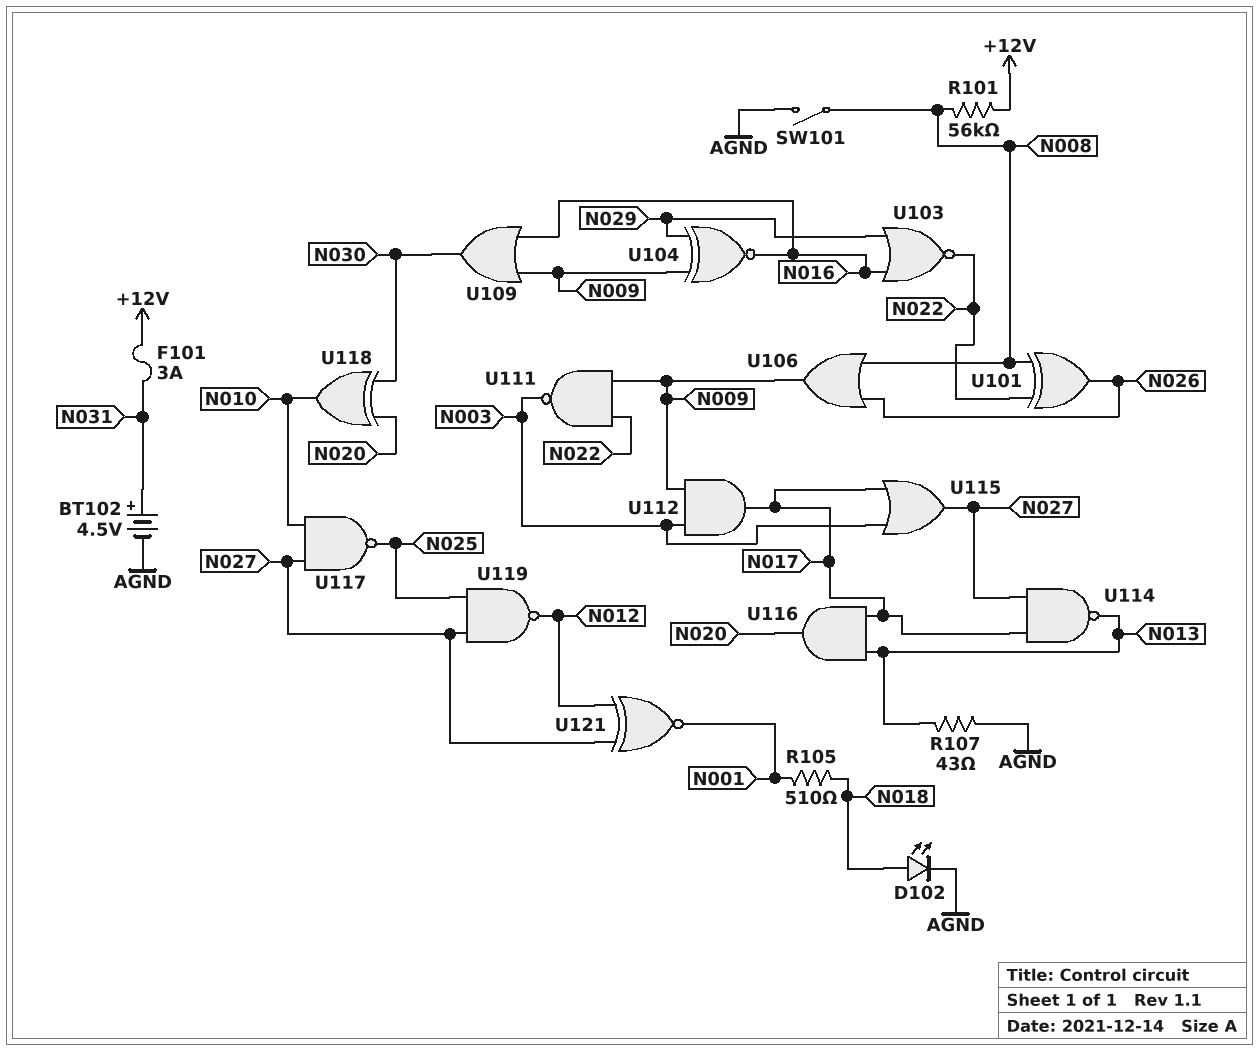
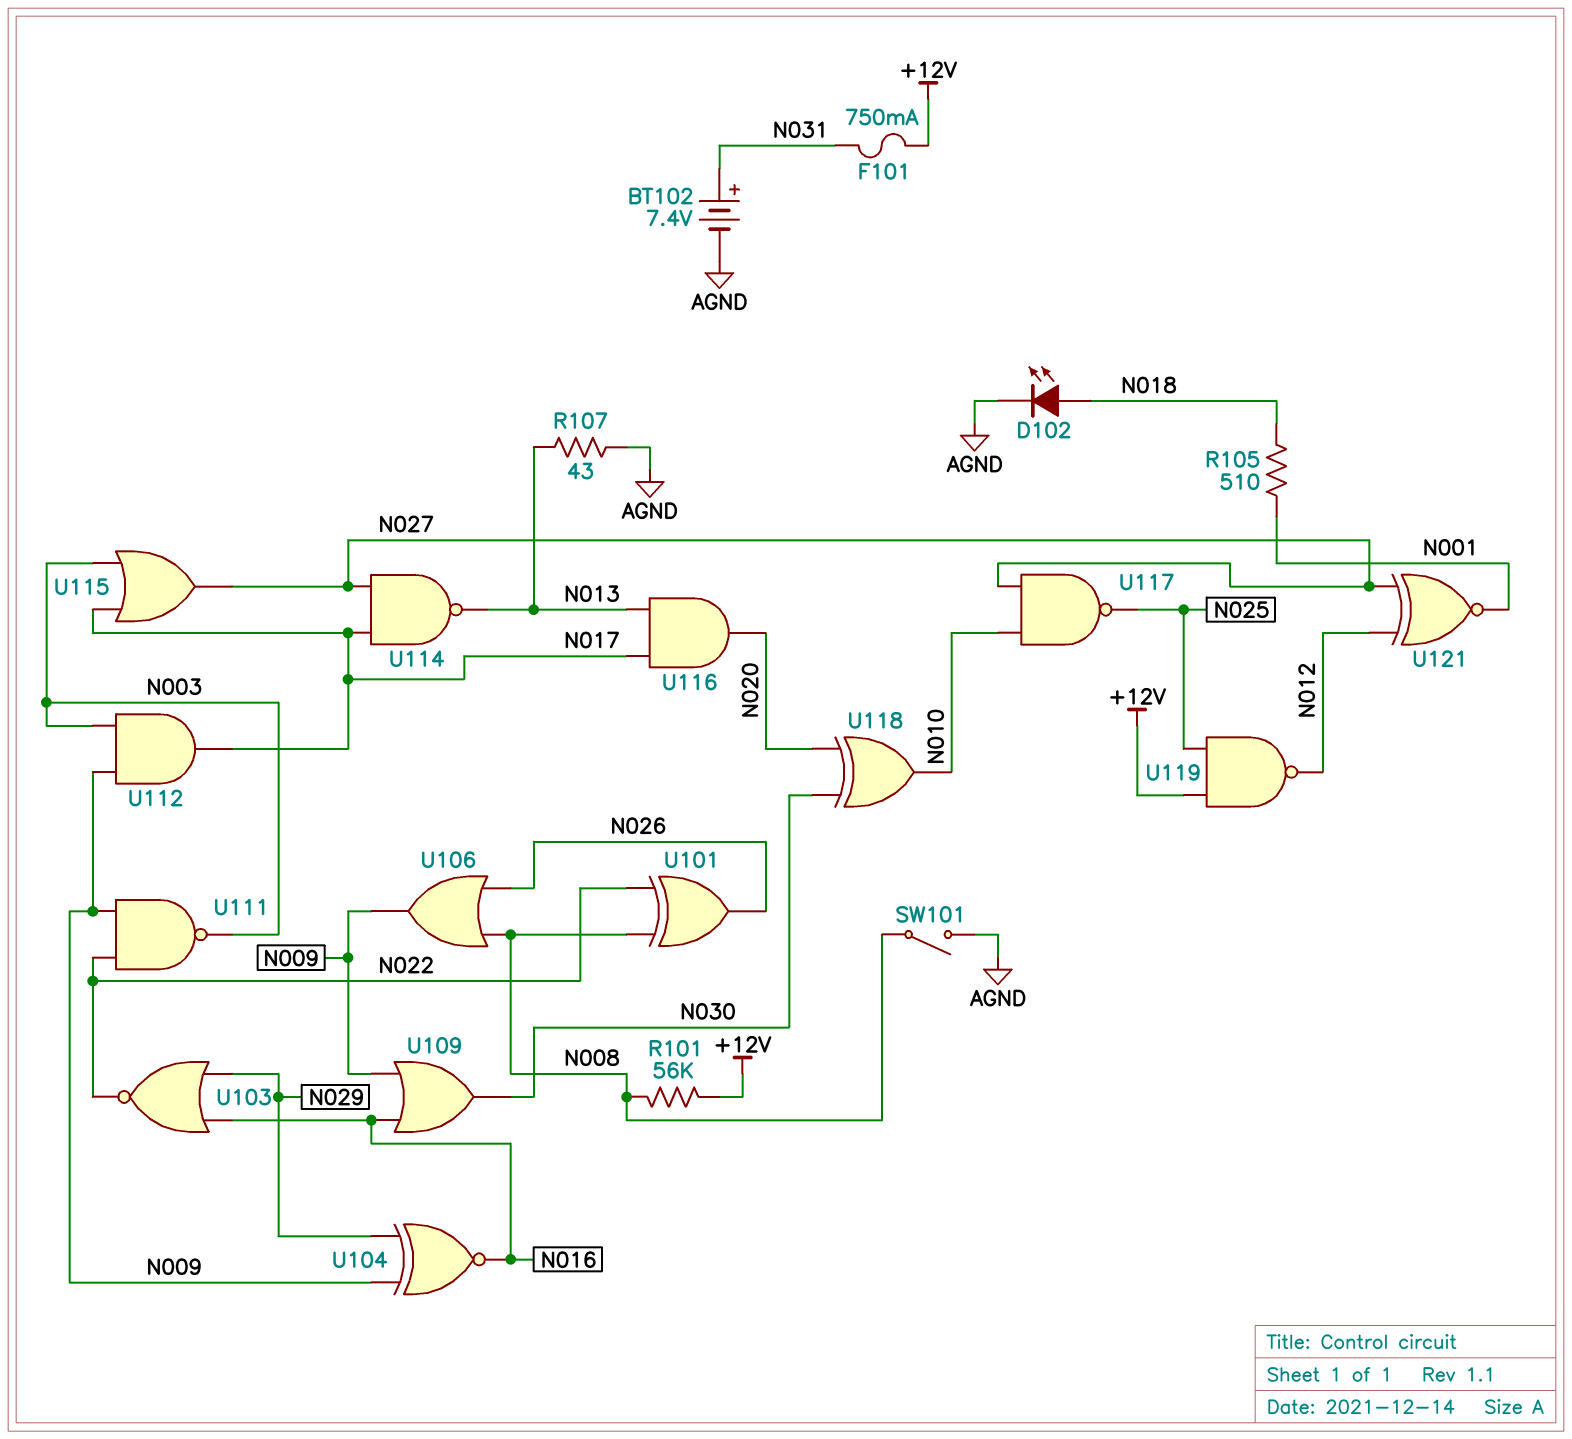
BT102: 4.5V (plus N031, minus AGND) -> 7.4V (plus N031, minus AGND)
F101: 3A (+12V, N031) -> 750mA (+12V, N031)
U119: NAND (in N025, in N027, out N012) -> NAND (in +12V, in N025, out N012)

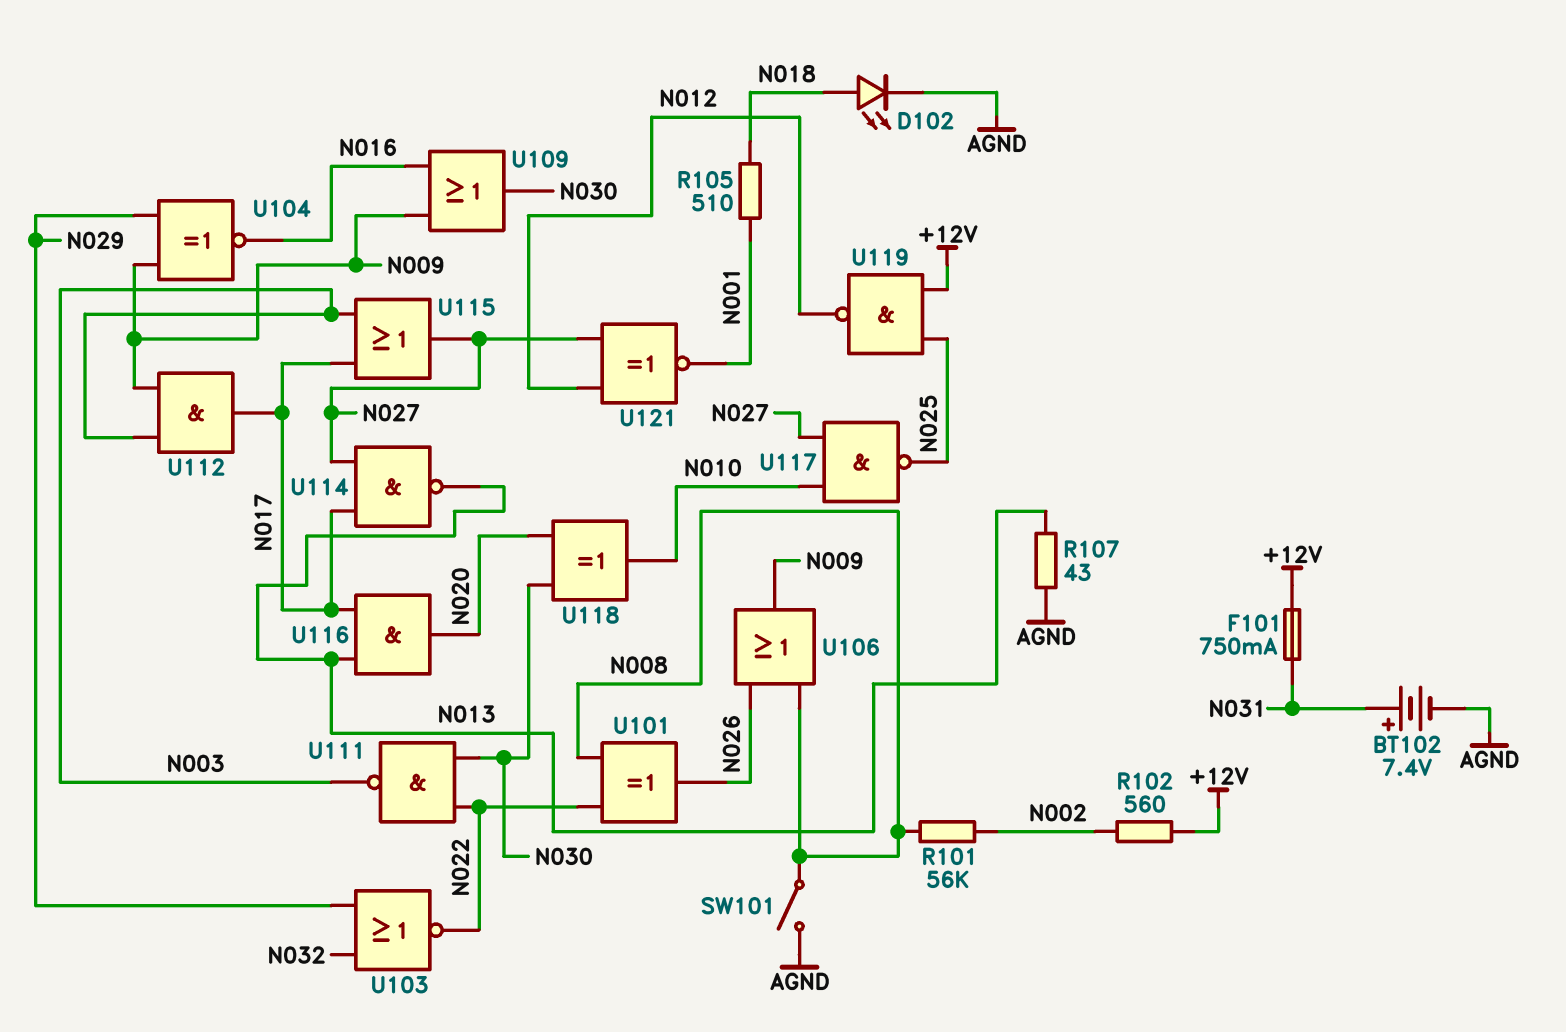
R101: 56k (+12V, N008) -> 56k (N002, N008)
R102: none -> 560 (+12V, N002)
U103: NOR (in N016, in N029, out N022) -> NOR (in N029, in N032, out N022)
U111: NAND (in N009, in N022, out N003) -> NAND (in N022, in N030, out N003)

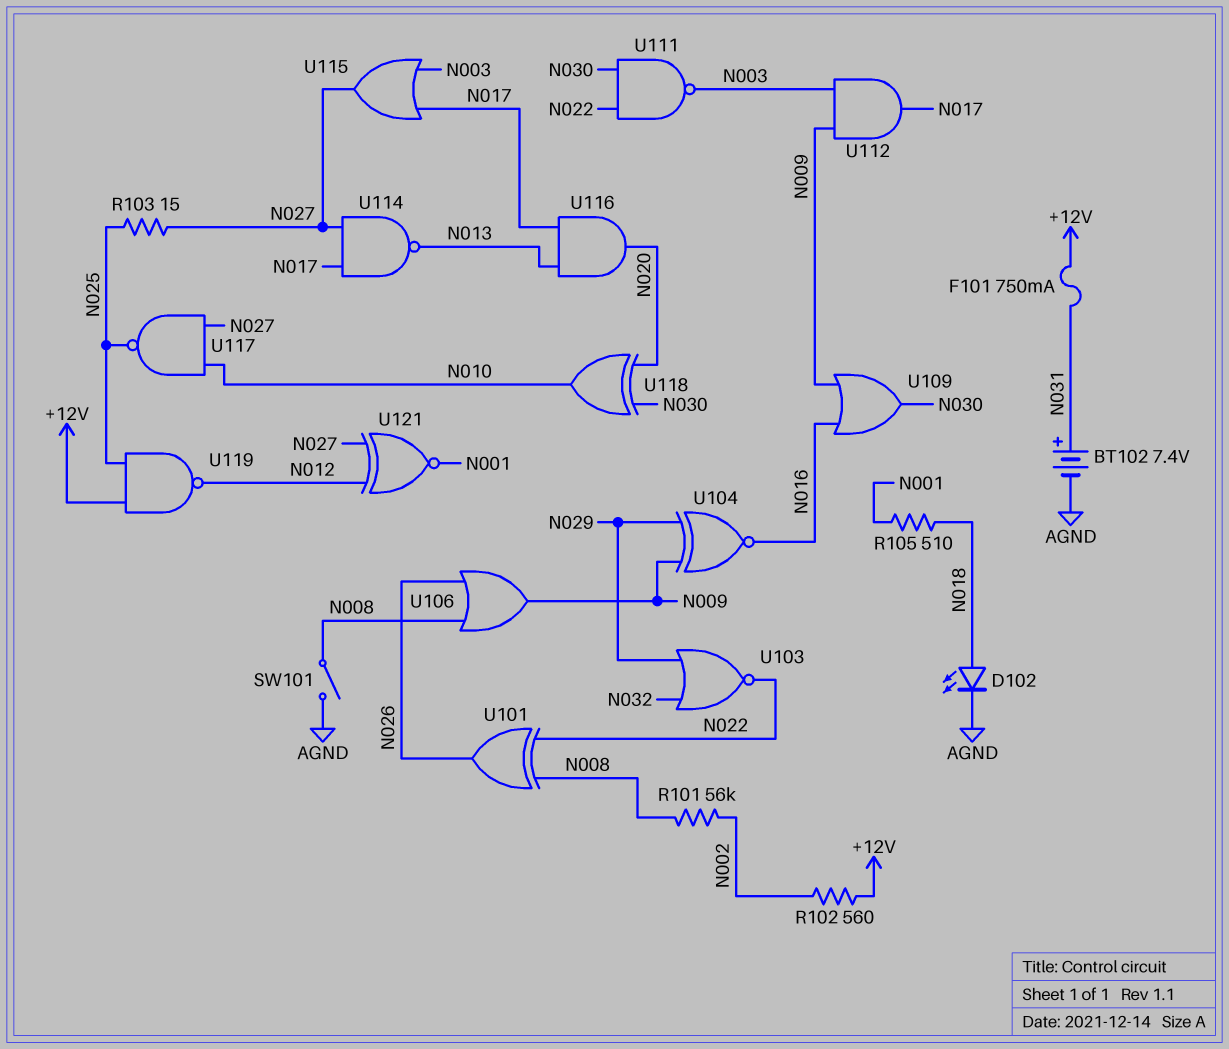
R103: none -> 15 (N025, N027)
R107: 43 (AGND, N013) -> none

